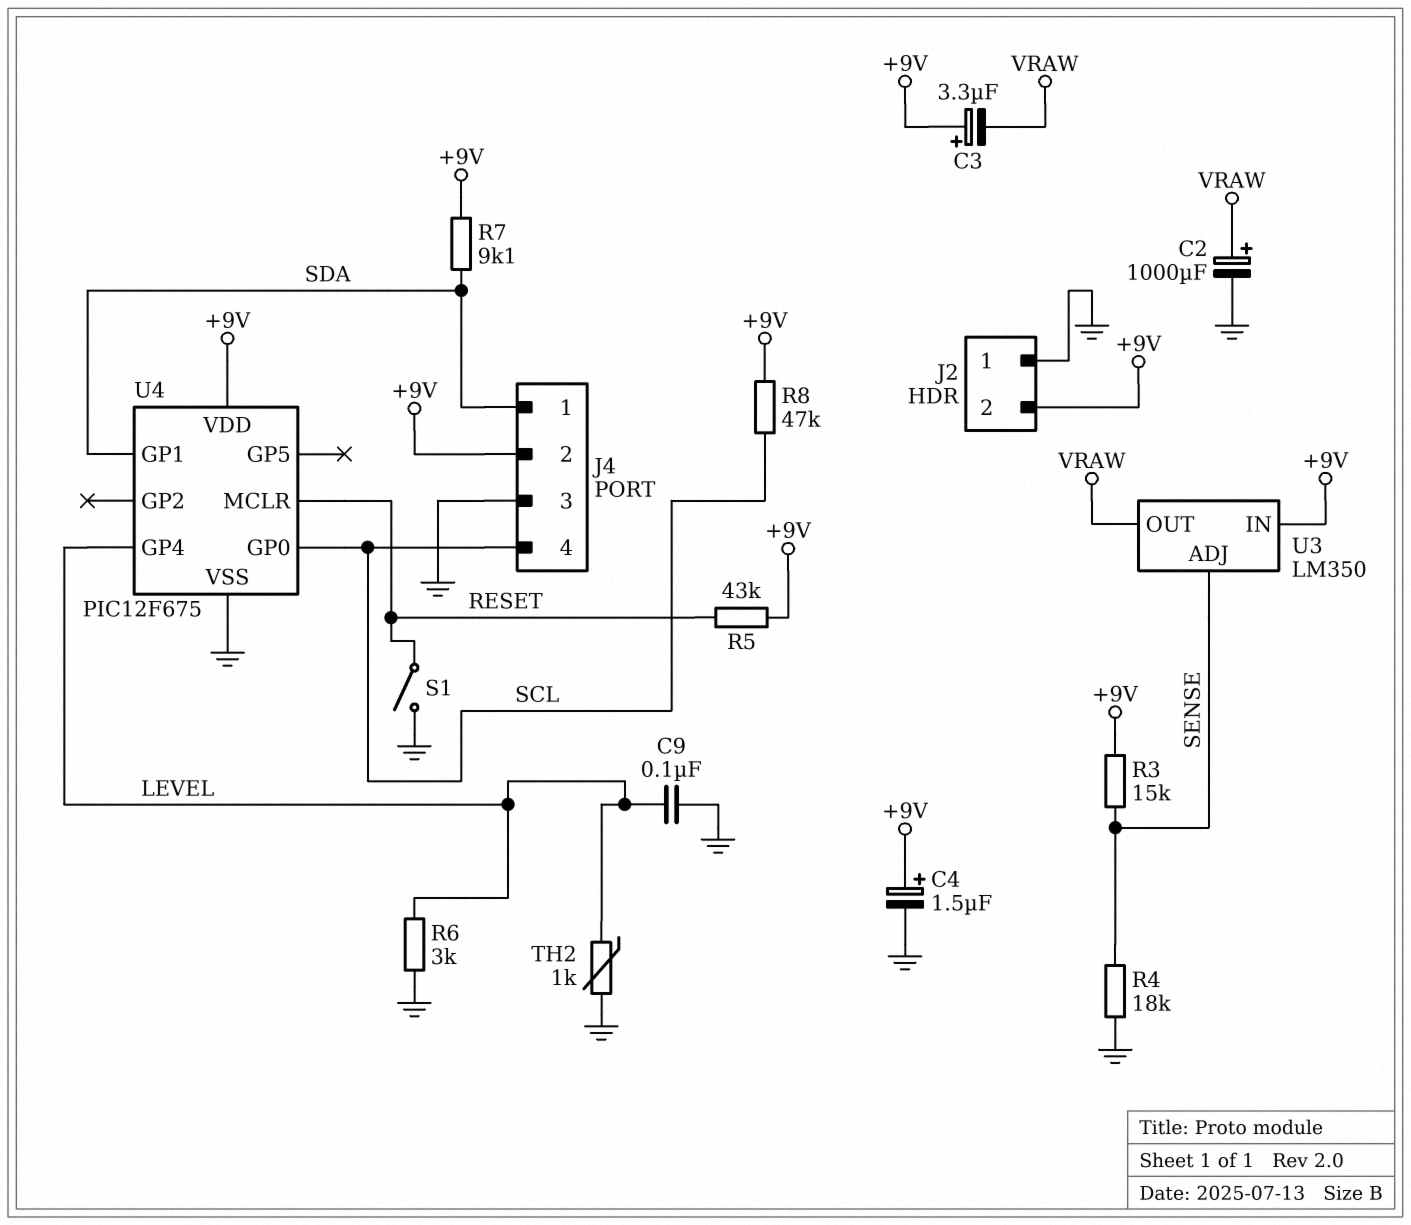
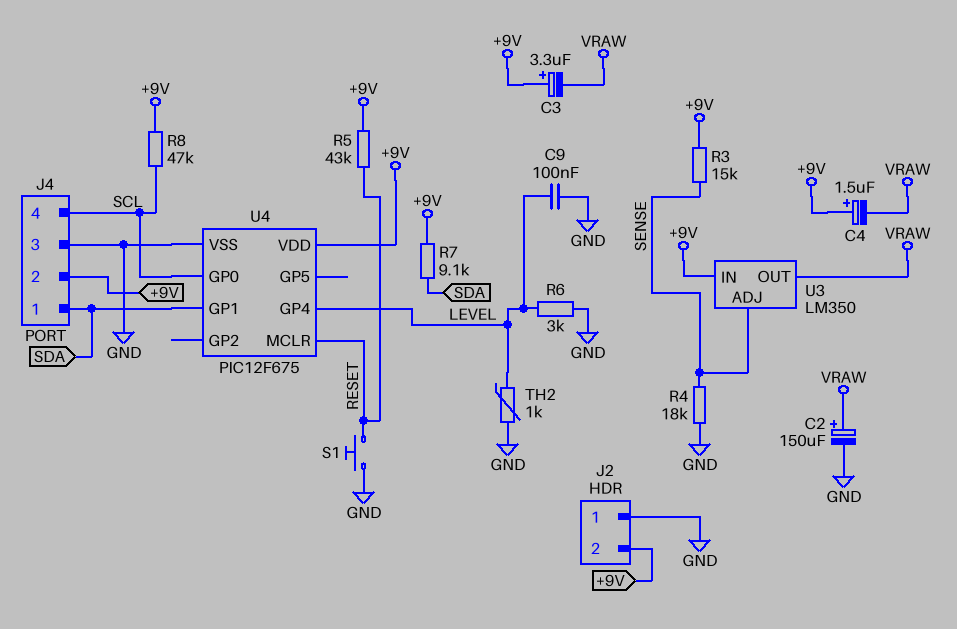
C2: 1000uF (plus VRAW, minus GND) -> 150uF (plus VRAW, minus GND)
C4: 1.5uF (plus +9V, minus GND) -> 1.5uF (plus +9V, minus VRAW)
S1: switch (GND, RESET) -> button (GND, RESET)

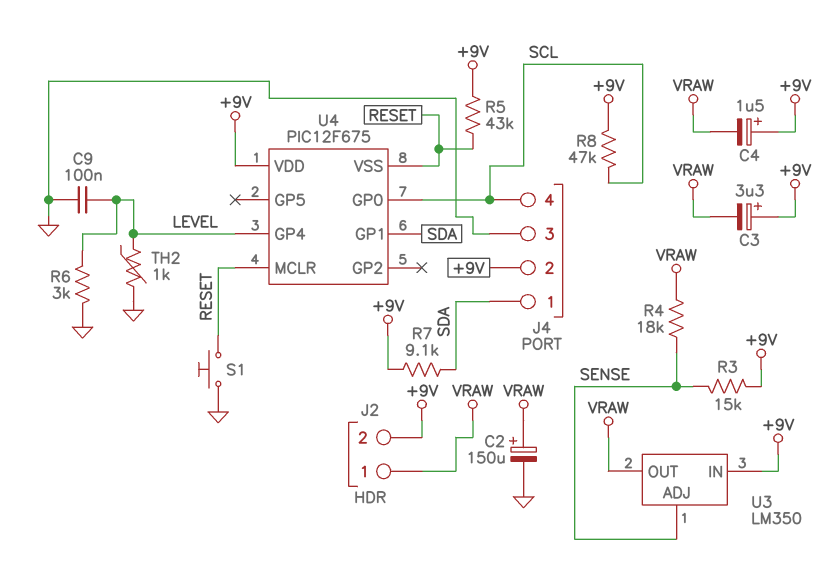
J2 pin 1: GND -> VRAW
R4: 18k (GND, SENSE) -> 18k (SENSE, VRAW)
U4 pin VSS: GND -> RESET

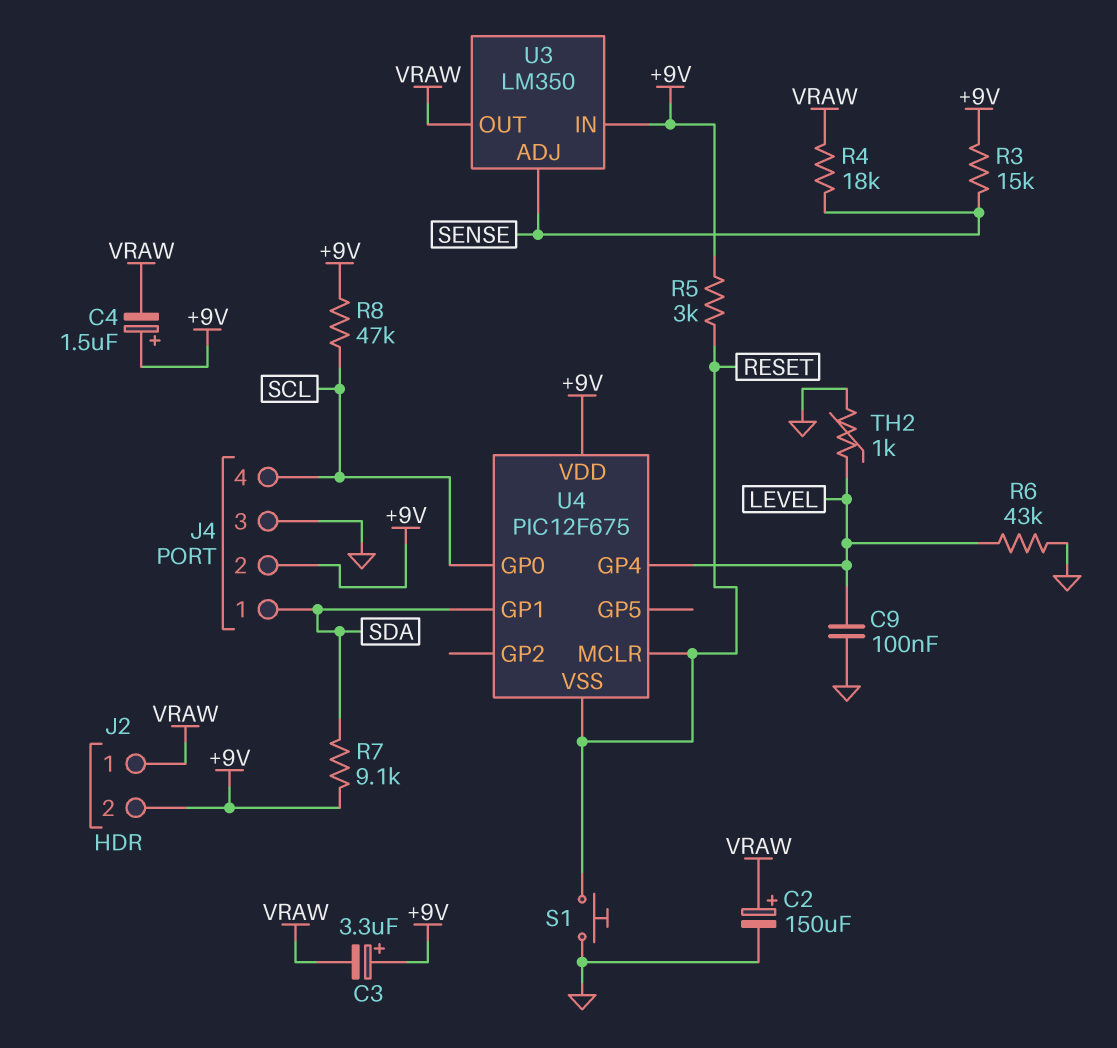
R5: 43k (+9V, RESET) -> 3k (+9V, RESET)
R6: 3k (GND, LEVEL) -> 43k (GND, LEVEL)

